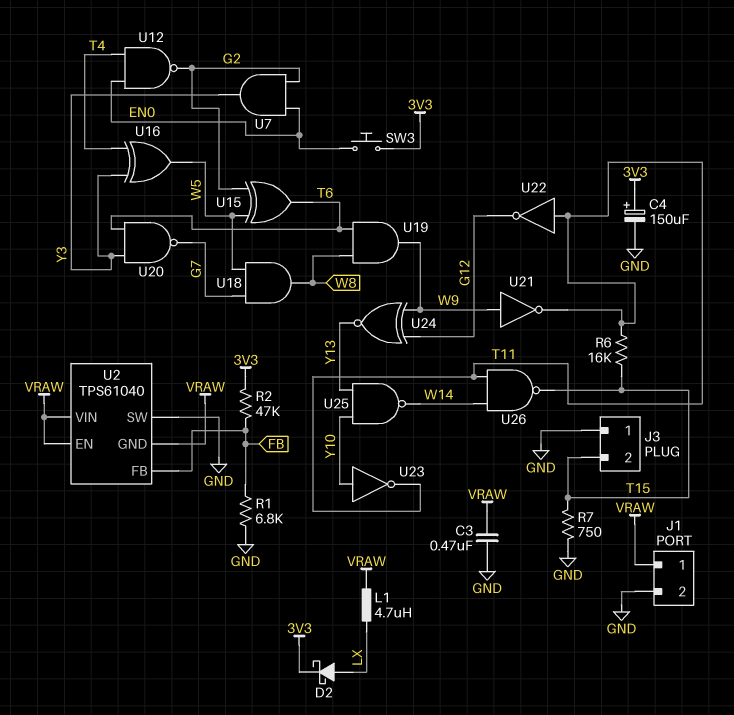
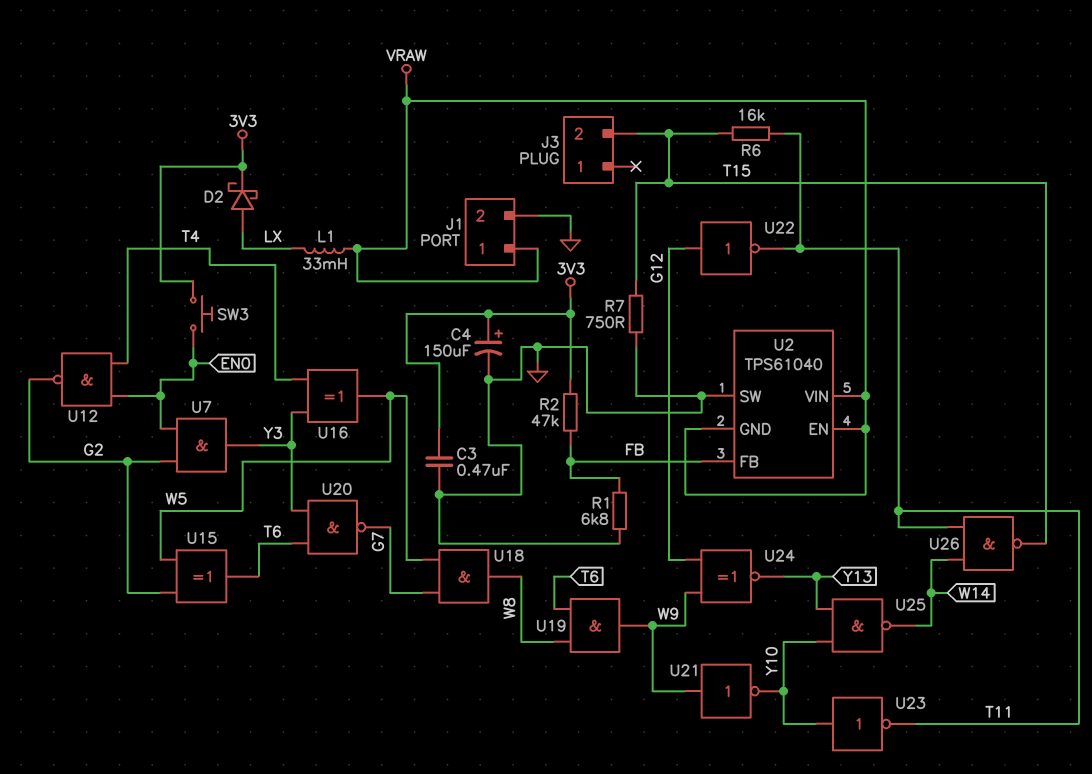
C3: 470nF (GND, VRAW) -> 470nF (3V3, GND)
J3 pin 1: GND -> none
L1: 4.7uH (LX, VRAW) -> 33mH (LX, VRAW)
U21: NOT (in W9, out T11) -> NOT (in W9, out Y10)
U22: NOT (in T11, out G12) -> NOT (in G12, out T11)

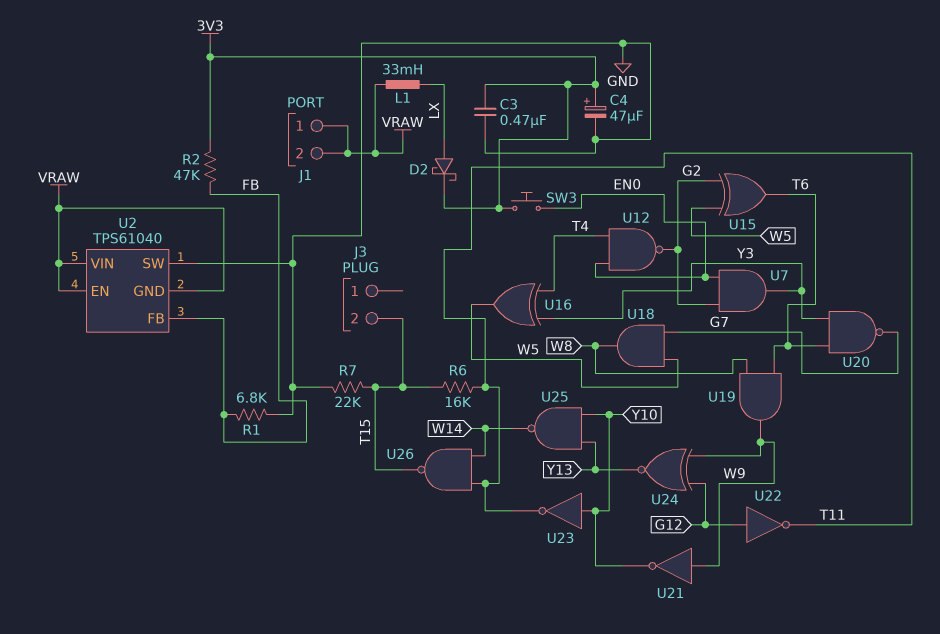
C4: 150uF (plus 3V3, minus GND) -> 47uF (plus 3V3, minus GND)
J1 pin 2: GND -> VRAW
R7: 750 (GND, T15) -> 22k (GND, T15)

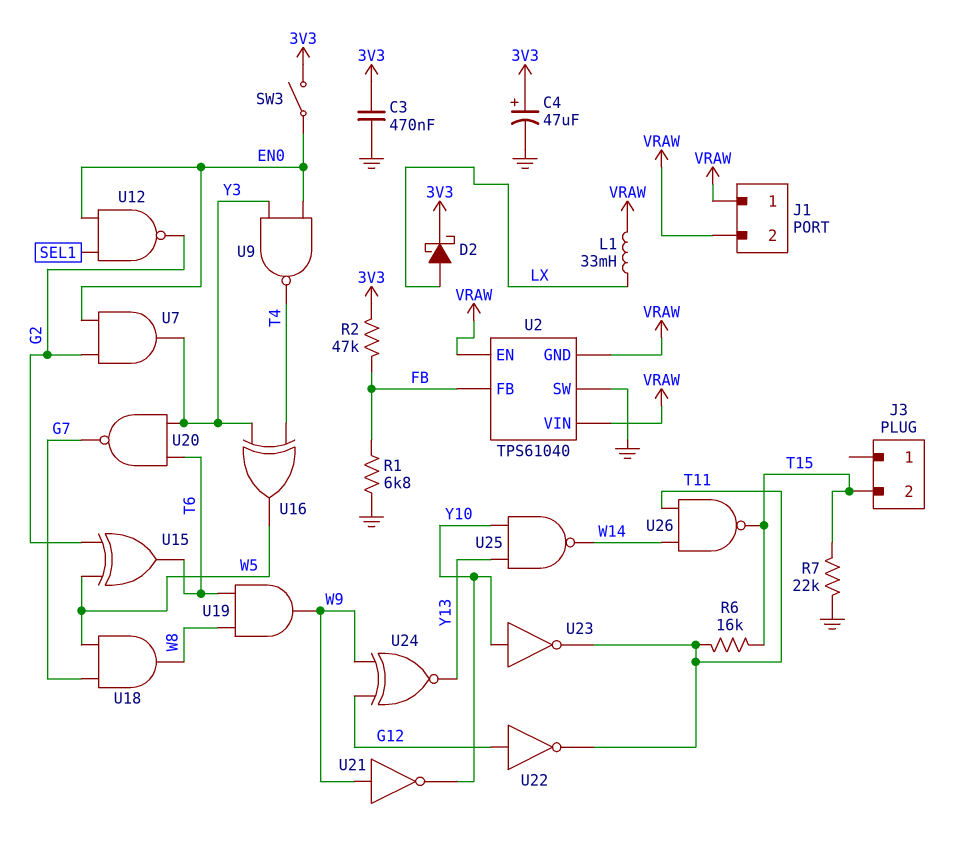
SW3: button (3V3, EN0) -> switch (3V3, EN0)
U9: none -> NAND (in EN0, in Y3, out T4)
U12: NAND (in EN0, in T4, out G2) -> NAND (in EN0, in SEL1, out G2)

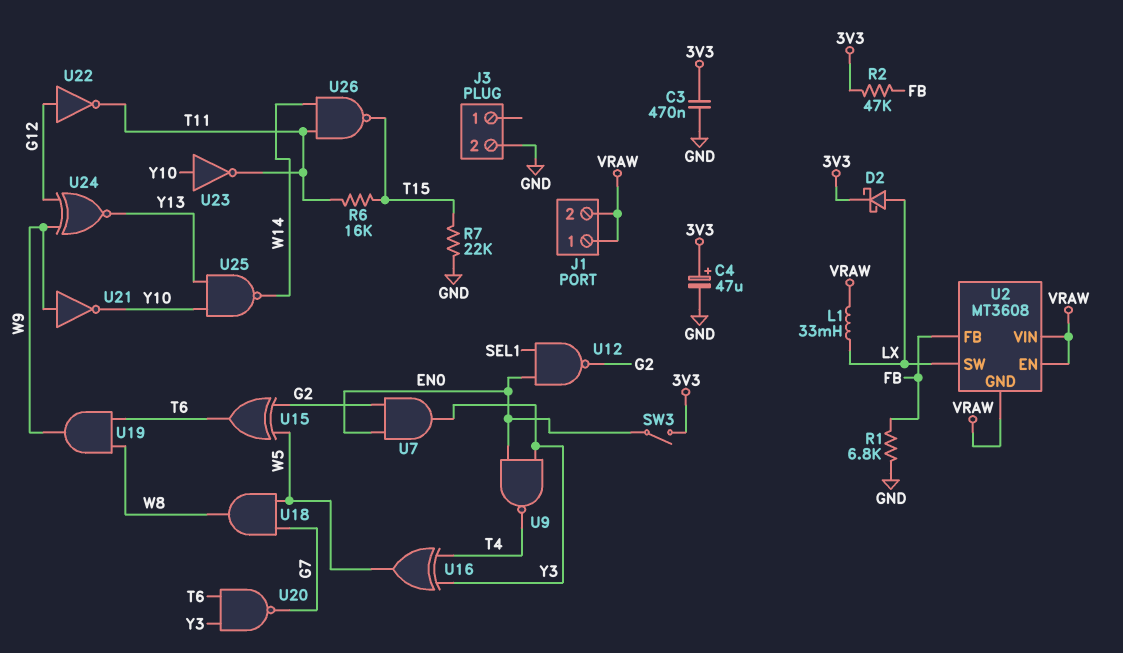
J3 pin 2: T15 -> GND
U2: TPS61040 -> MT3608
U2 pin SW: GND -> LX

